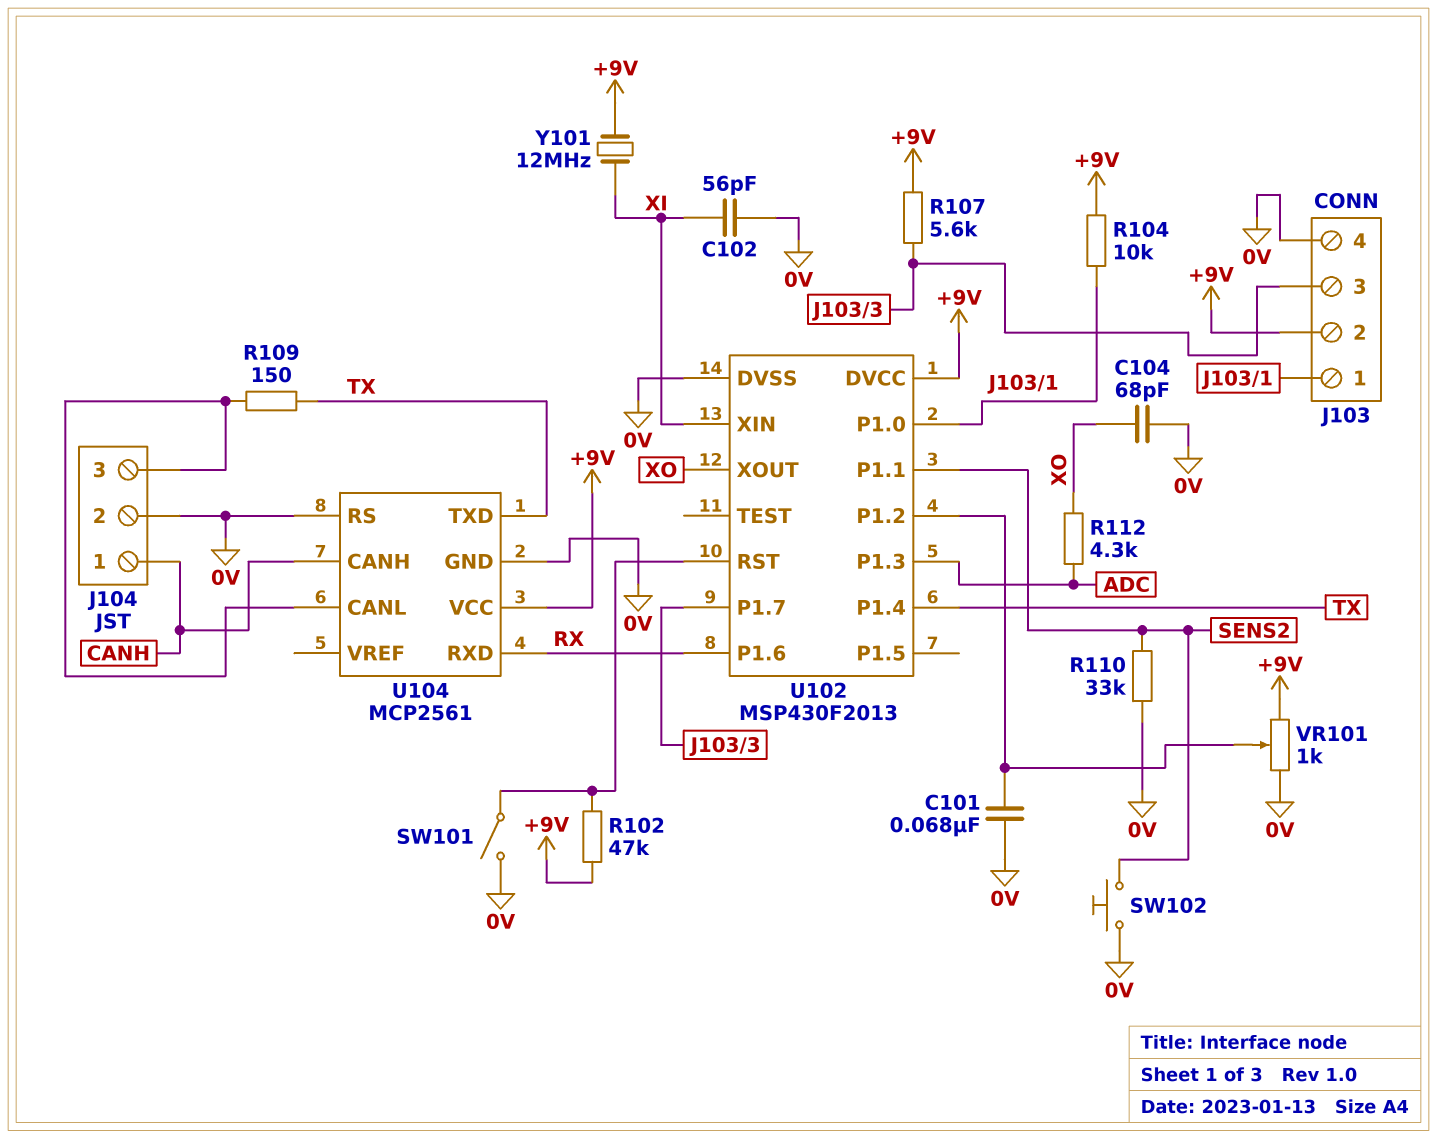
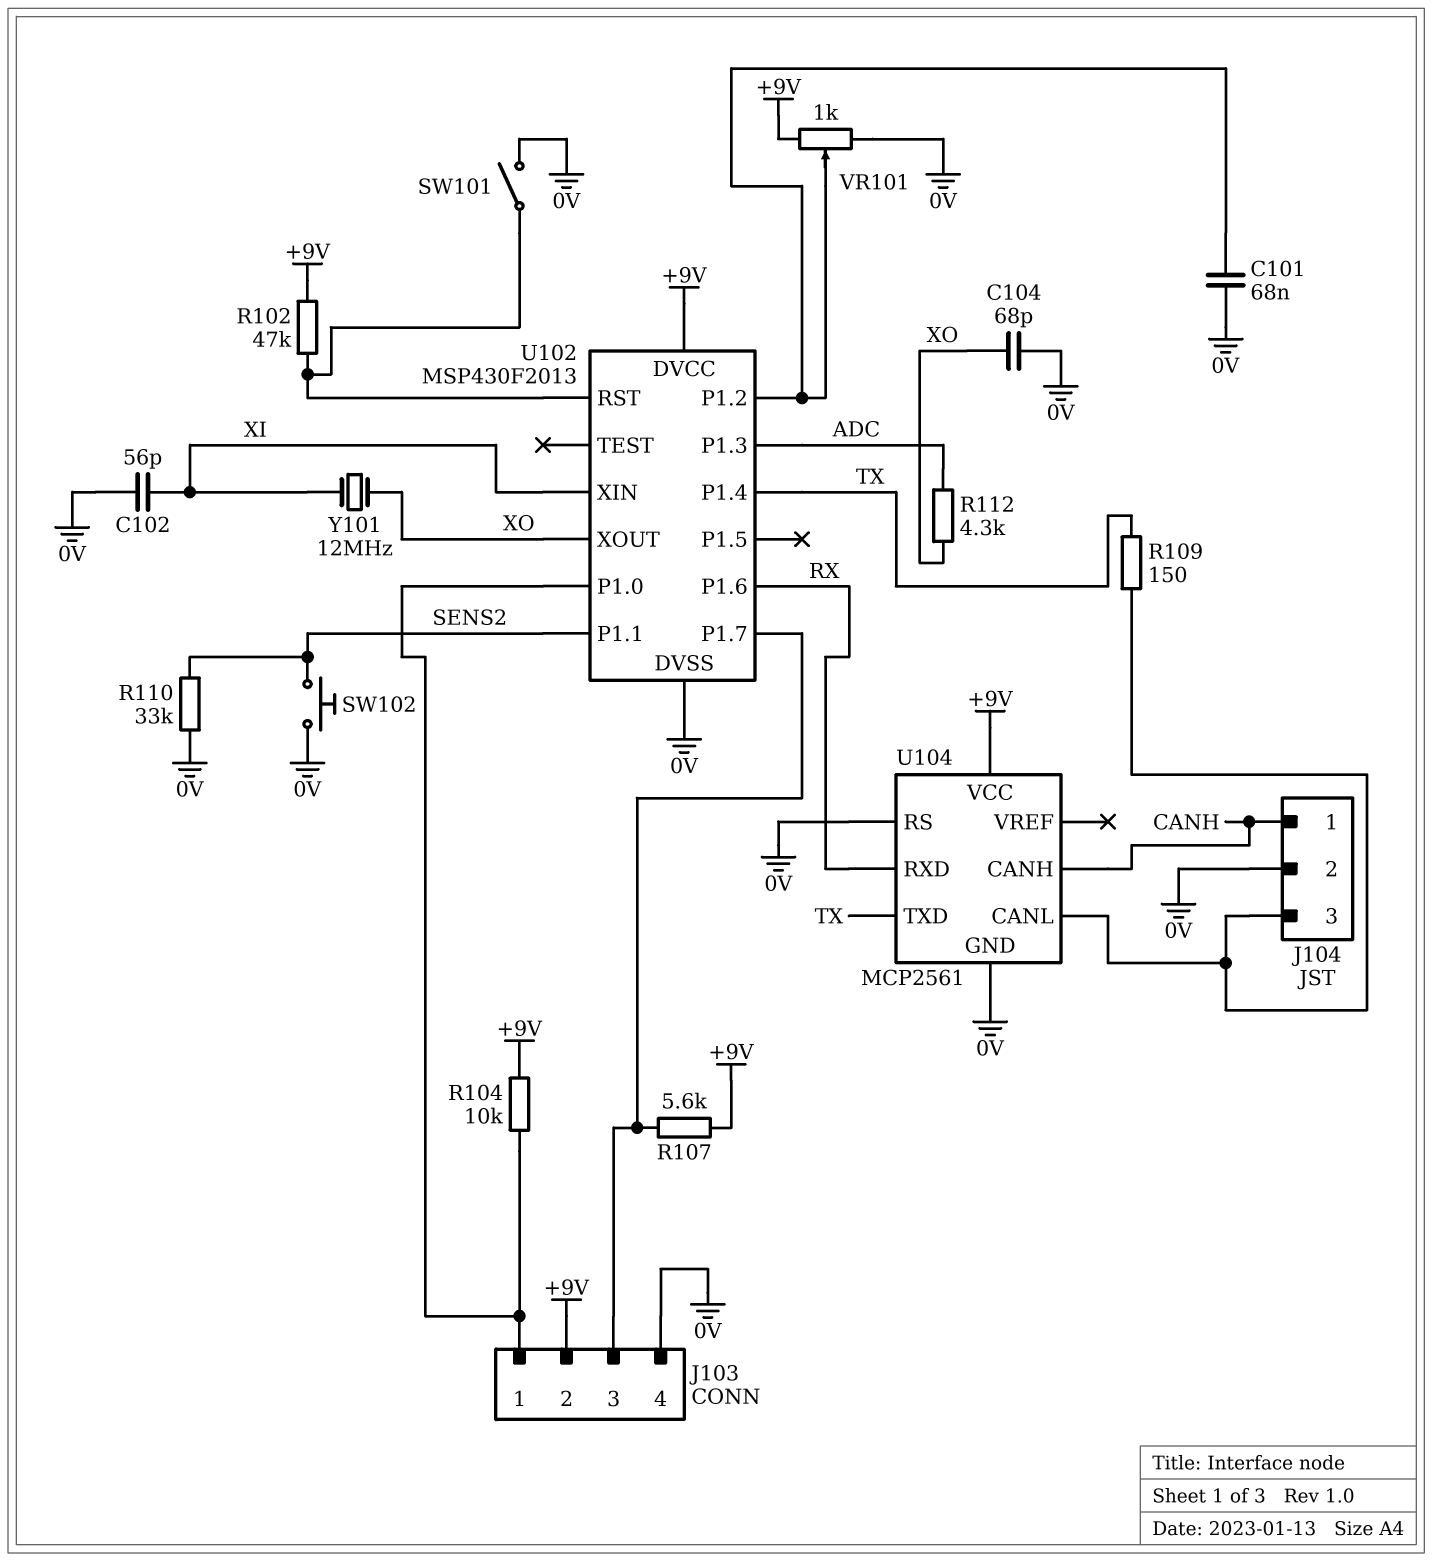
Y101: 12MHz (+9V, XI) -> 12MHz (XI, XO)

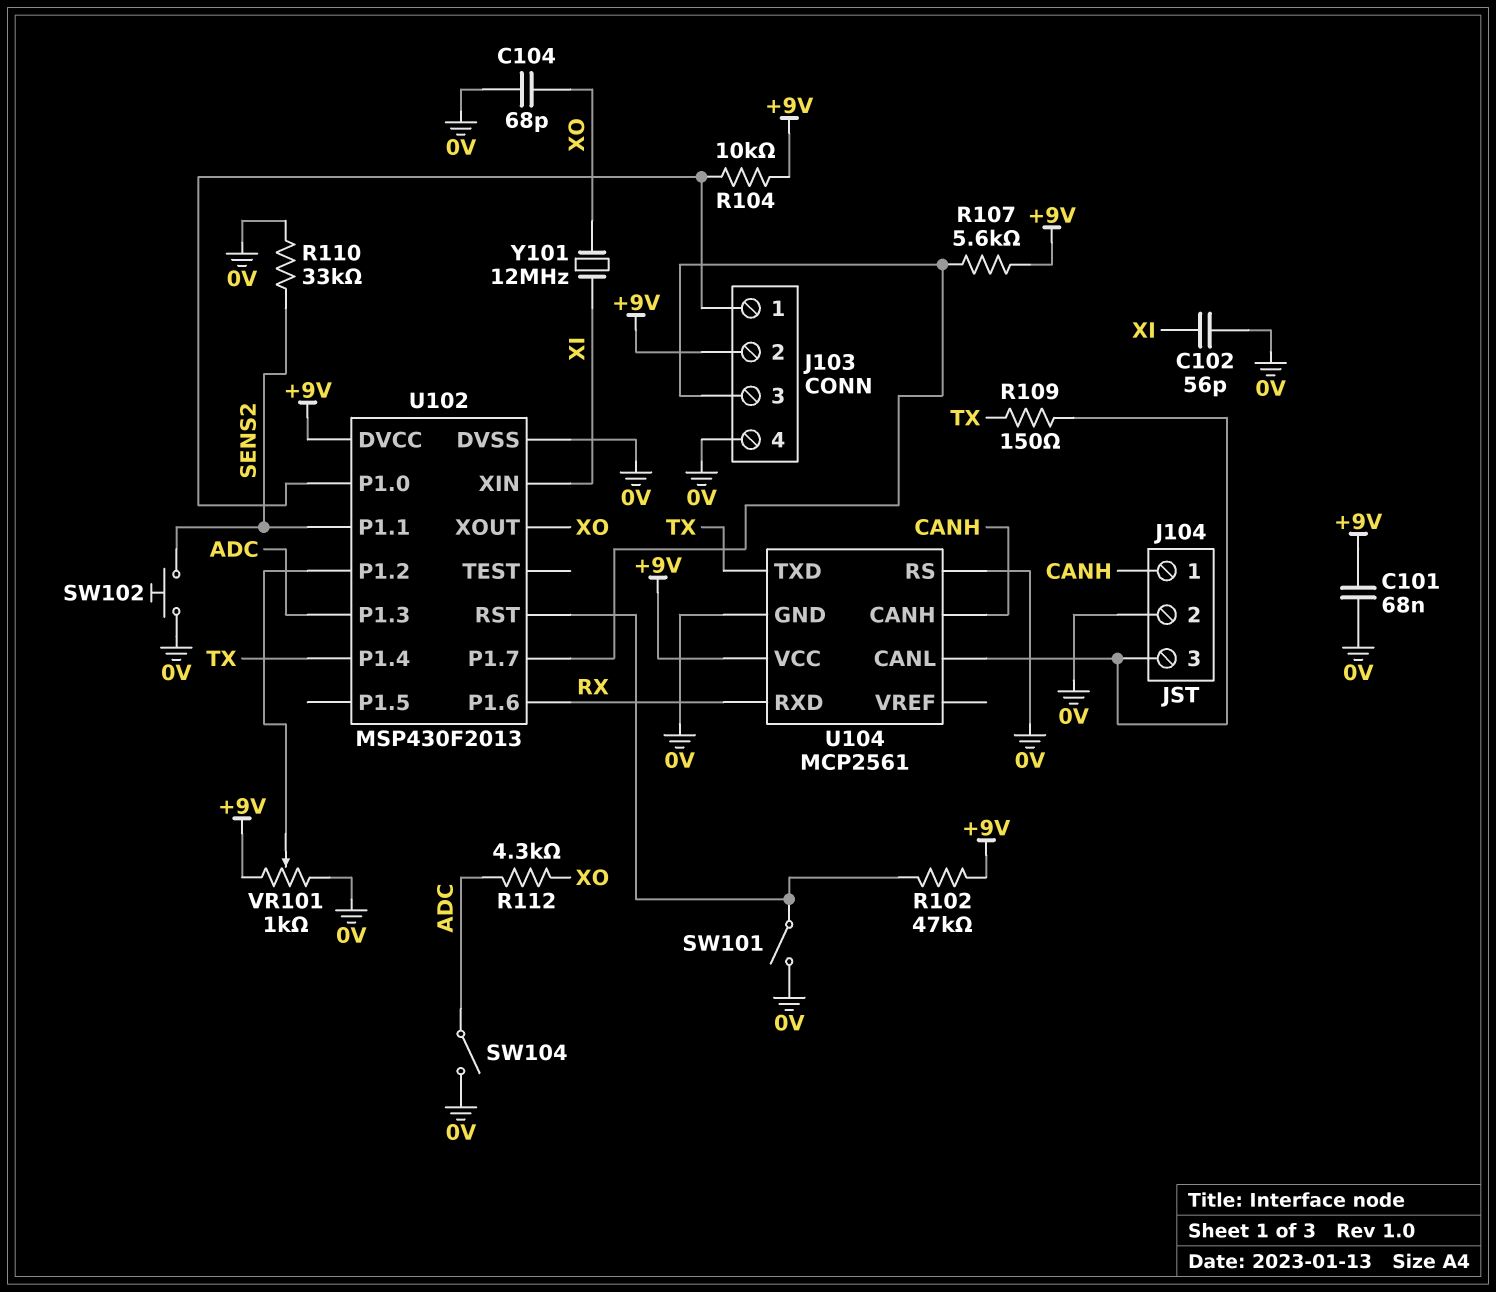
C101: 68nF (0V, U102/P1.2) -> 68nF (+9V, 0V)
SW104: none -> switch (0V, ADC)

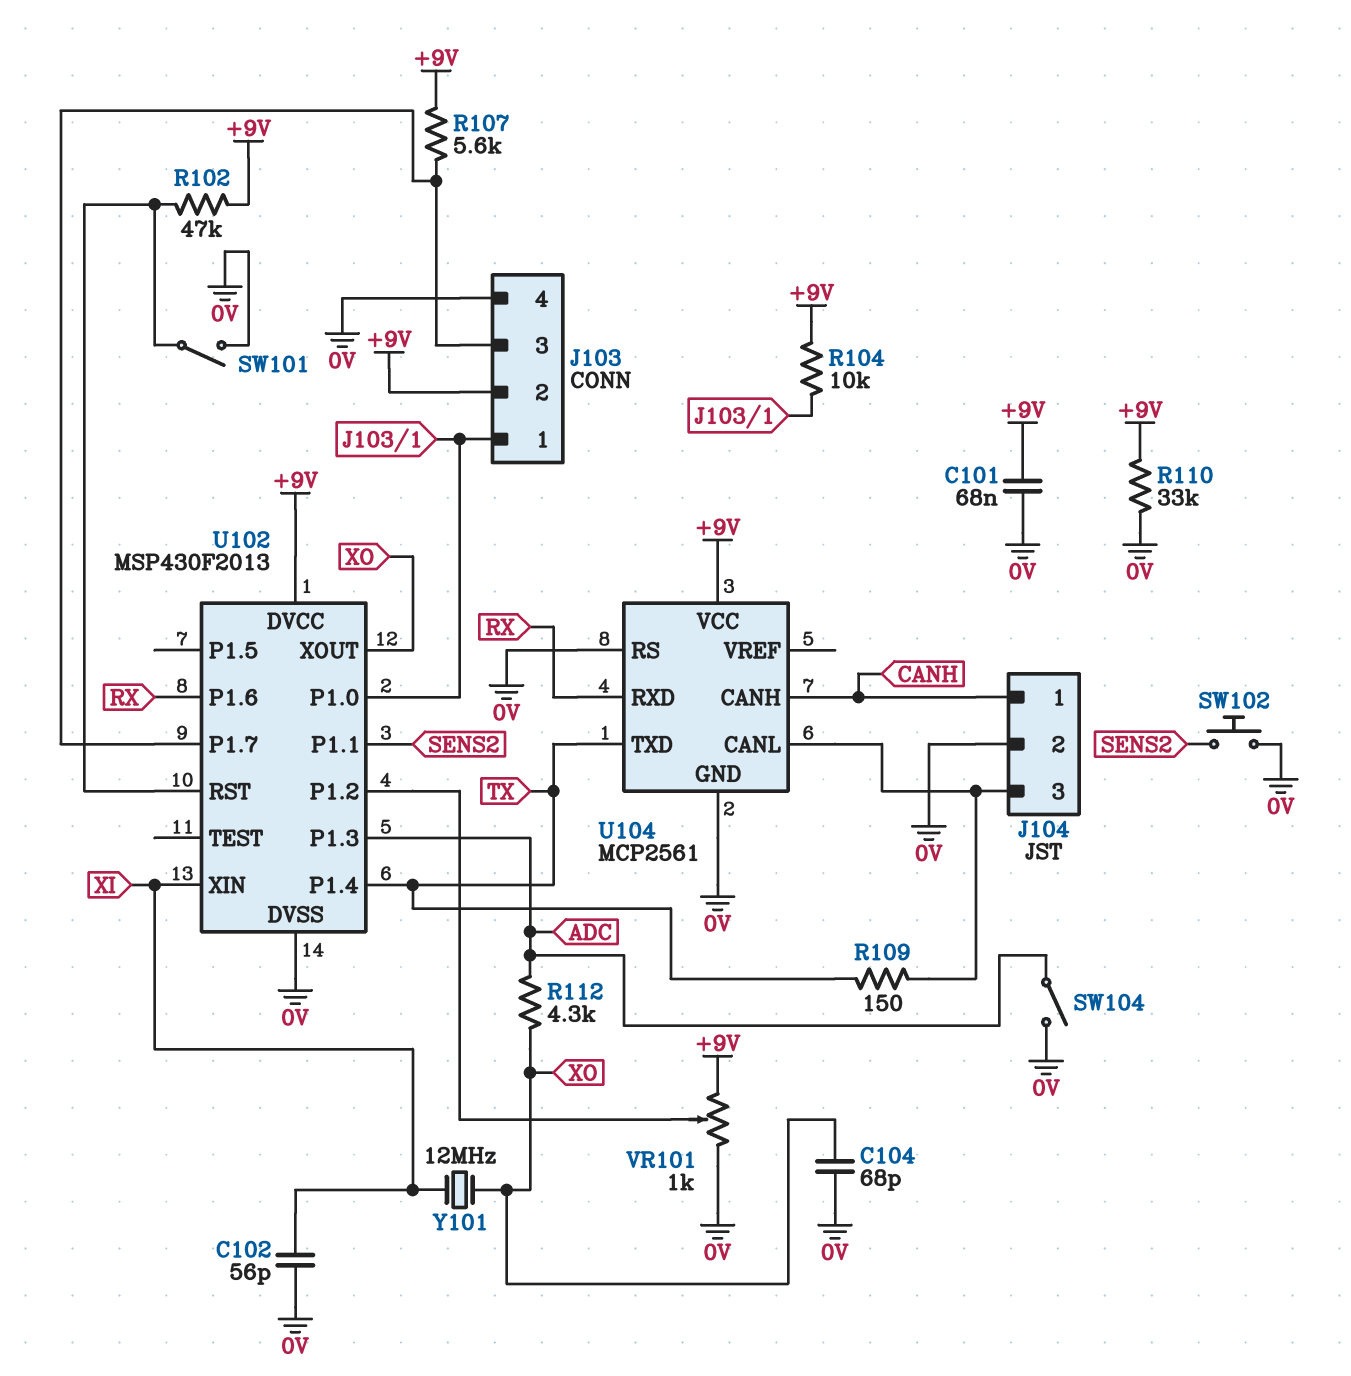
R110: 33k (0V, SENS2) -> 33k (+9V, 0V)

